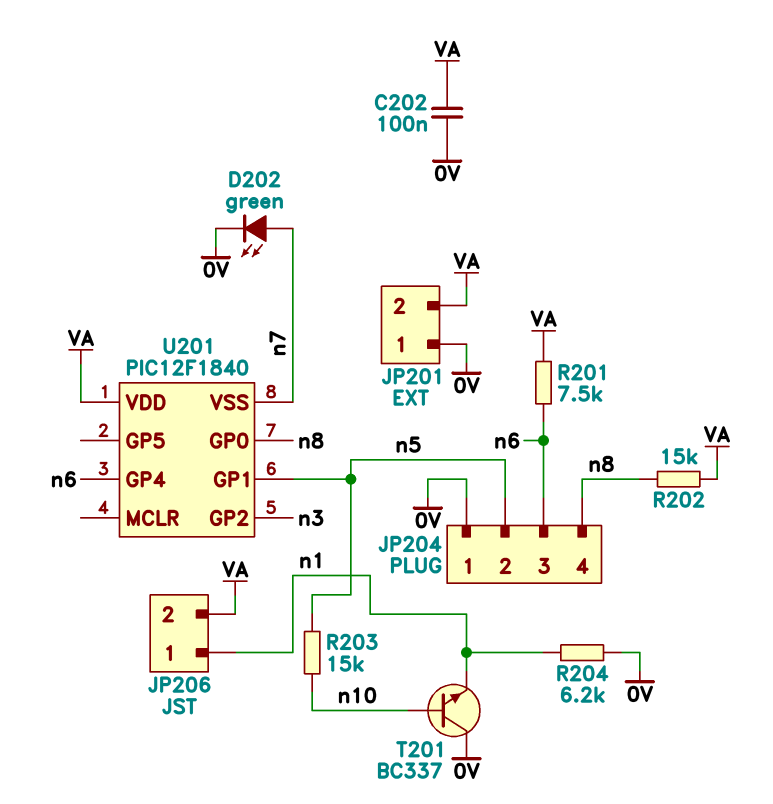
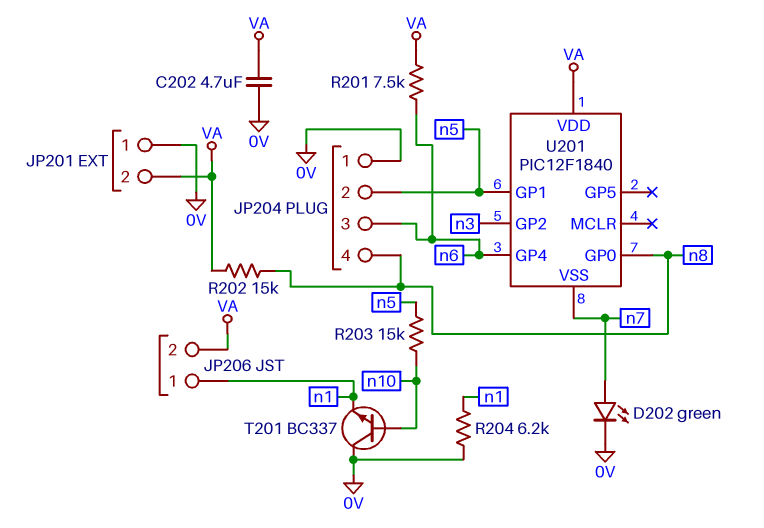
C202: 100nF (0V, VA) -> 4.7uF (0V, VA)

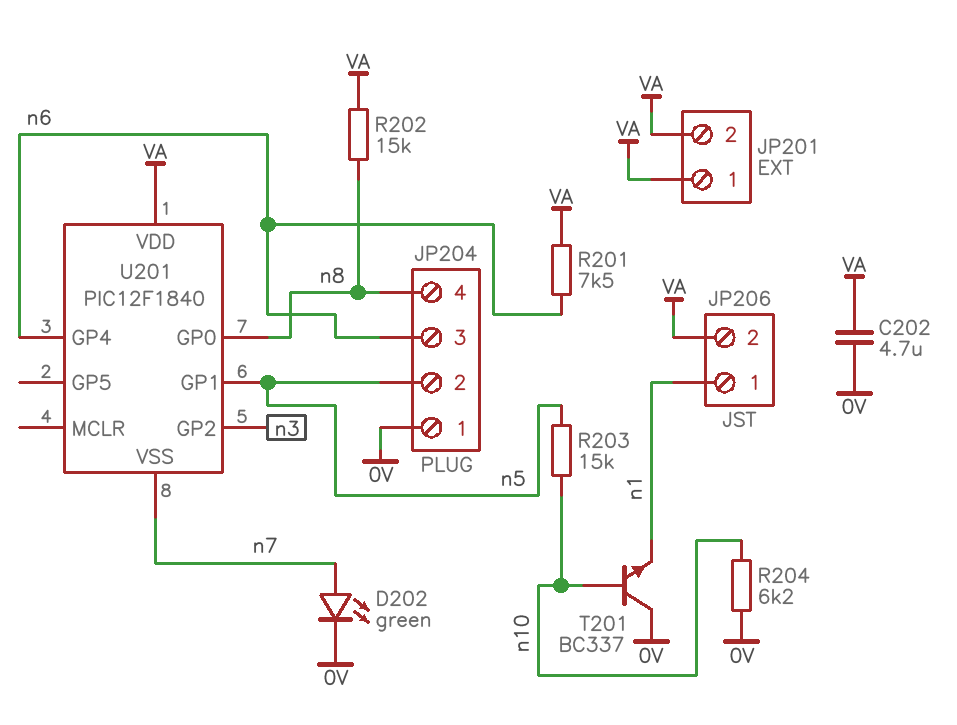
JP201 pin 1: 0V -> VA
R204: 6.2k (0V, n1) -> 6.2k (0V, n10)

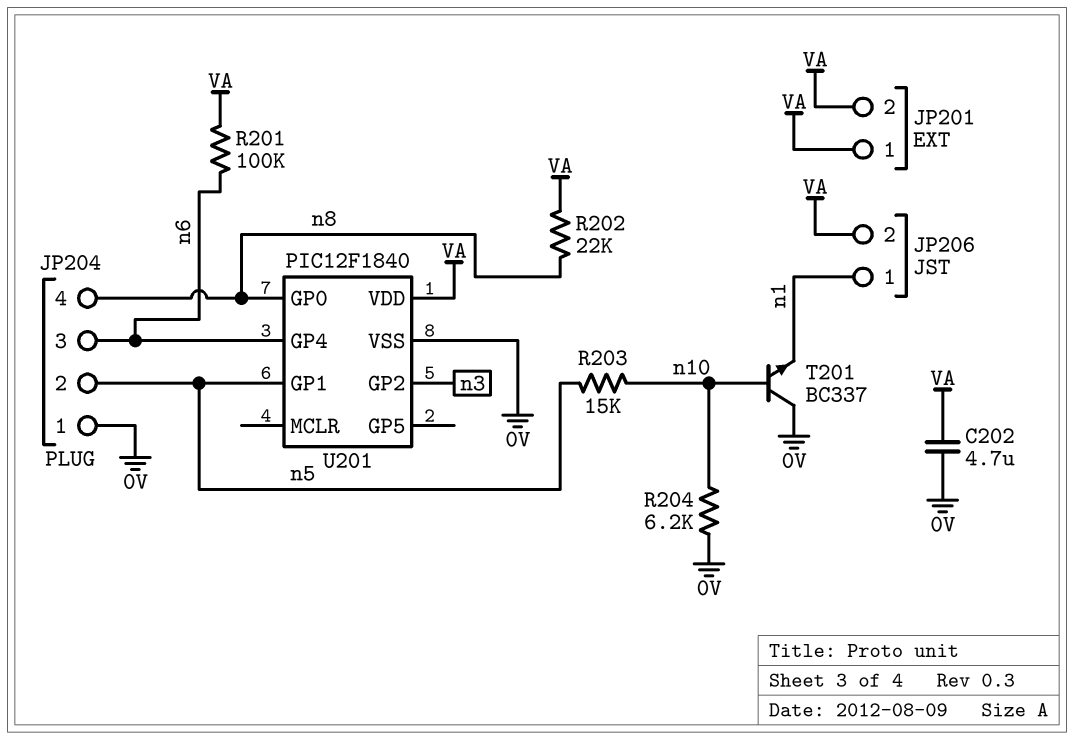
D202: LED green (A n7, K 0V) -> none
R201: 7.5k (VA, n6) -> 100k (VA, n6)
R202: 15k (VA, n8) -> 22k (VA, n8)
U201 pin VSS: n7 -> 0V

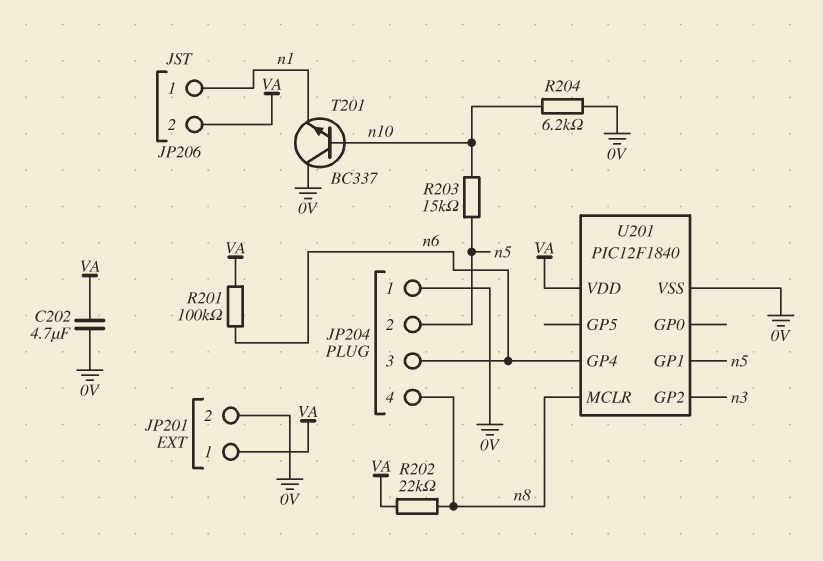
JP201 pin 2: VA -> 0V
U201 pin GP0: n8 -> none
U201 pin MCLR: none -> n8

